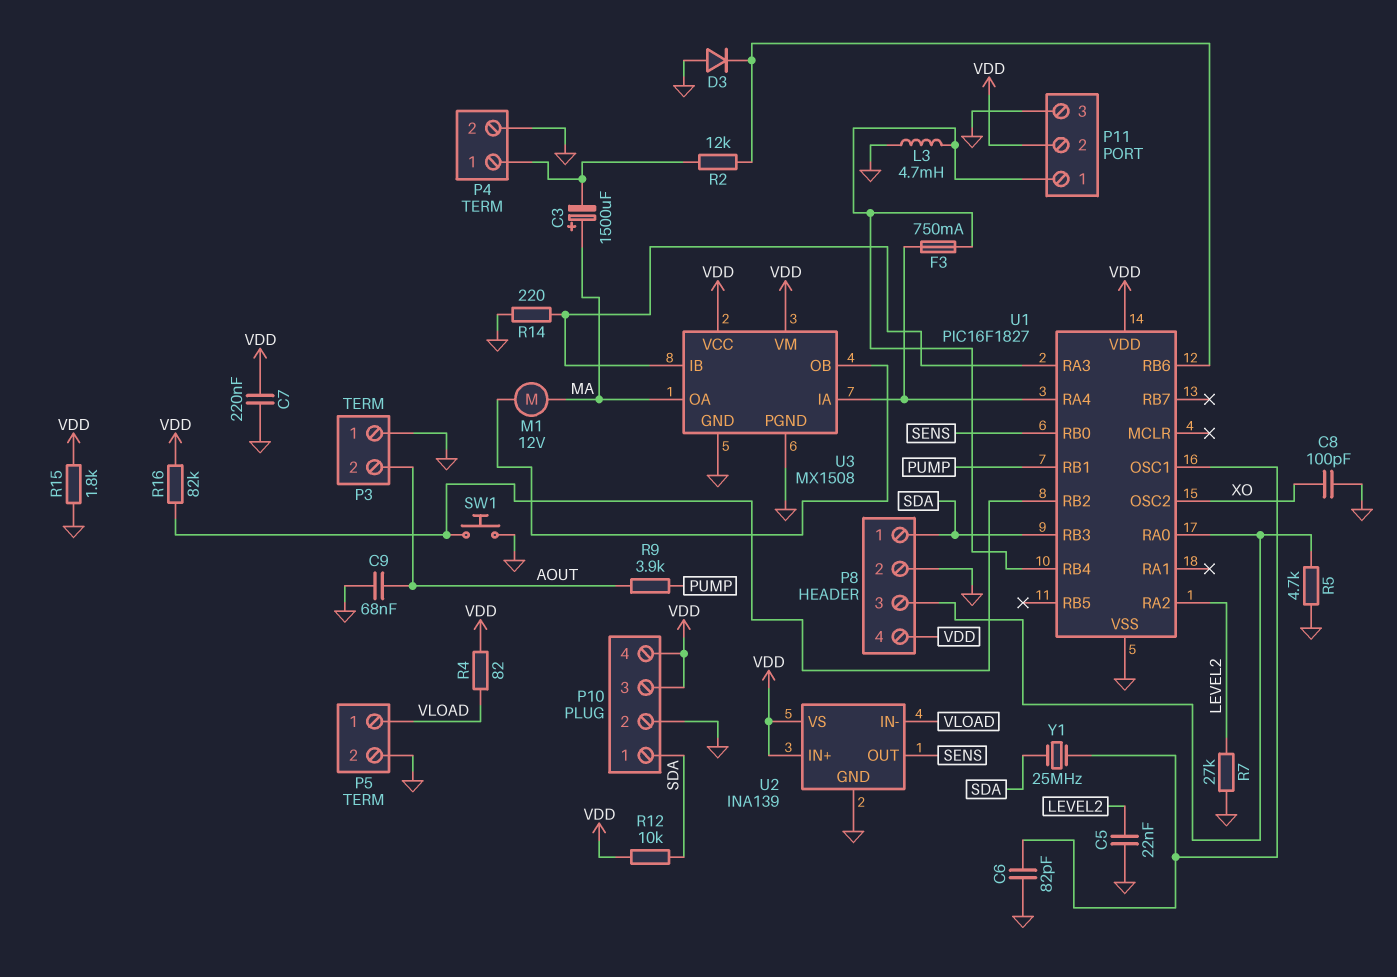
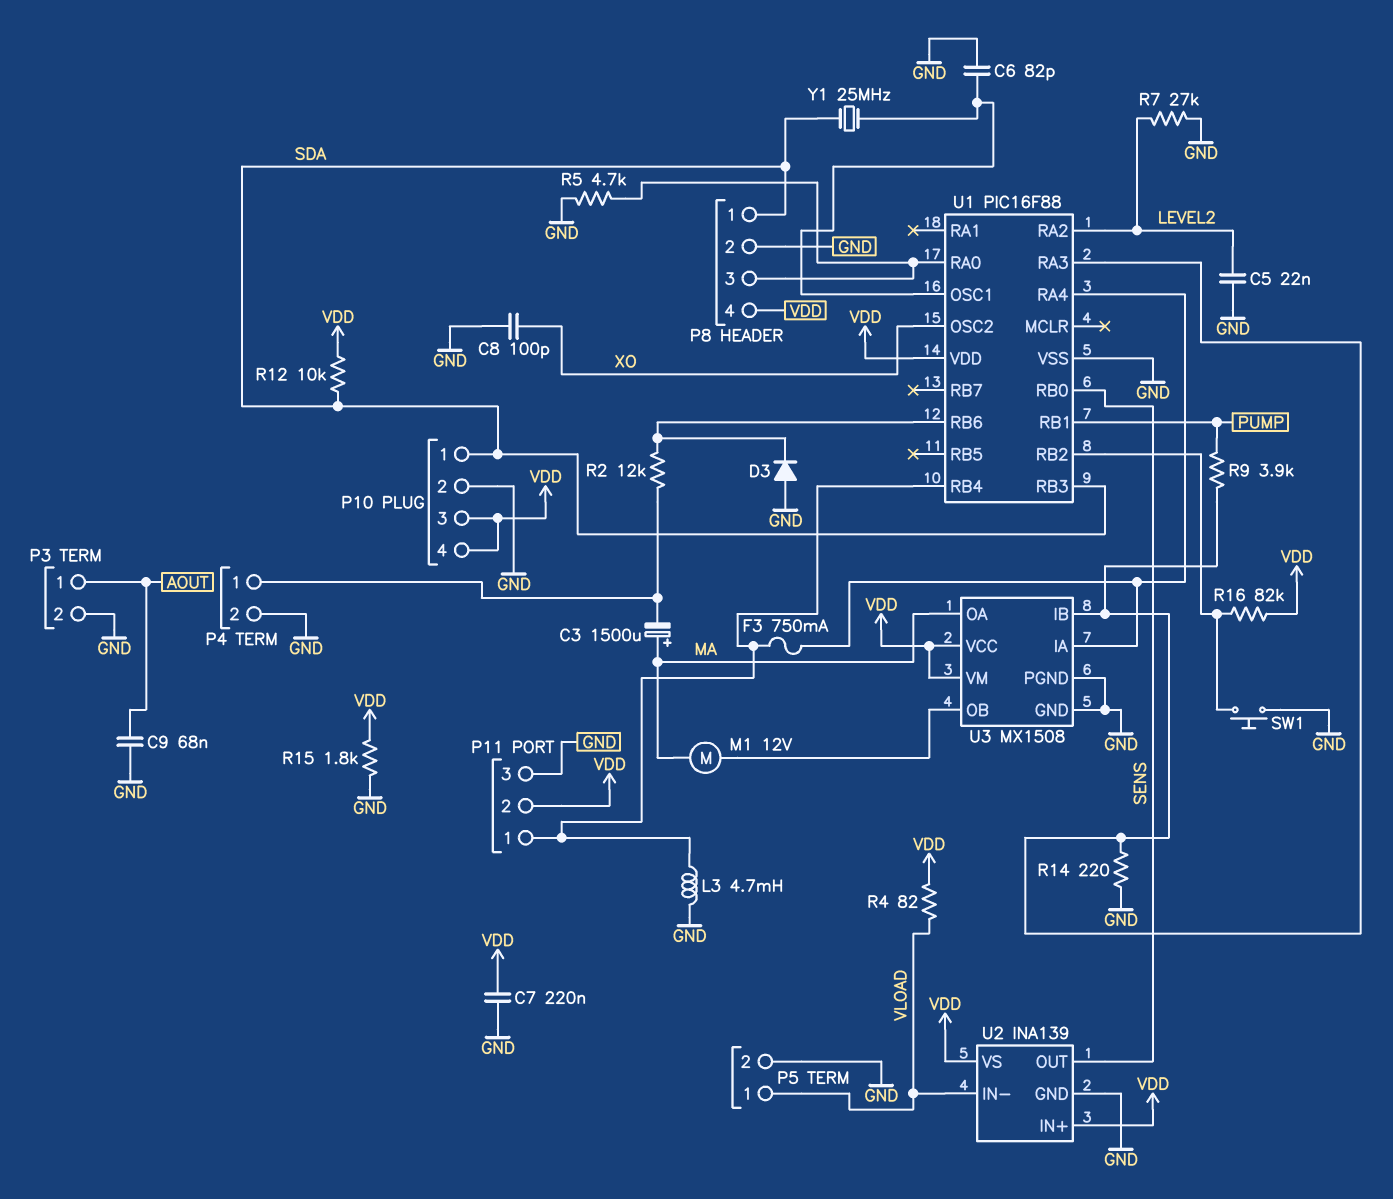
P3 pin 1: GND -> AOUT
P3 pin 2: AOUT -> GND
R9: 3.9k (AOUT, PUMP) -> 3.9k (PUMP, U1/RA3)
U1: PIC16F1827 -> PIC16F88

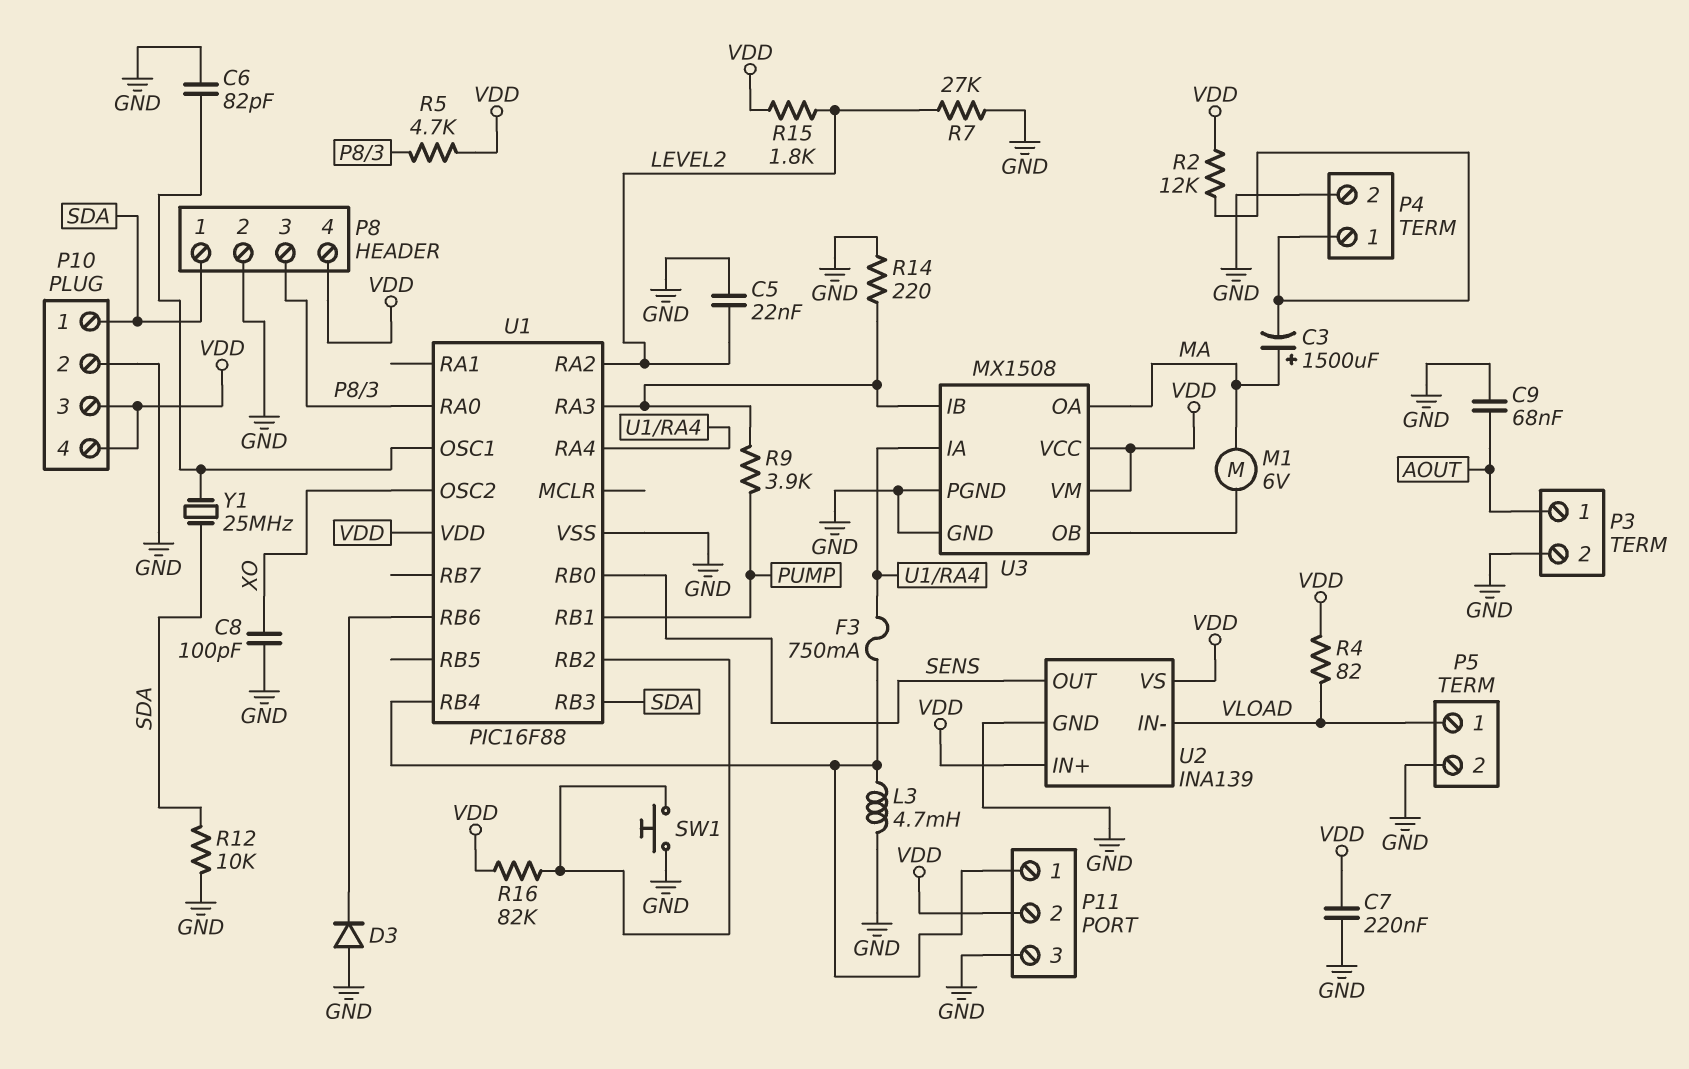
M1: motor 12V (MA, U3/OB) -> motor 6V (MA, U3/OB)
R2: 12k (P4/1, U1/RB6) -> 12k (P4/1, VDD)
R5: 4.7k (GND, P8/3) -> 4.7k (P8/3, VDD)
R12: 10k (SDA, VDD) -> 10k (GND, SDA)
R15: 1.8k (GND, VDD) -> 1.8k (LEVEL2, VDD)

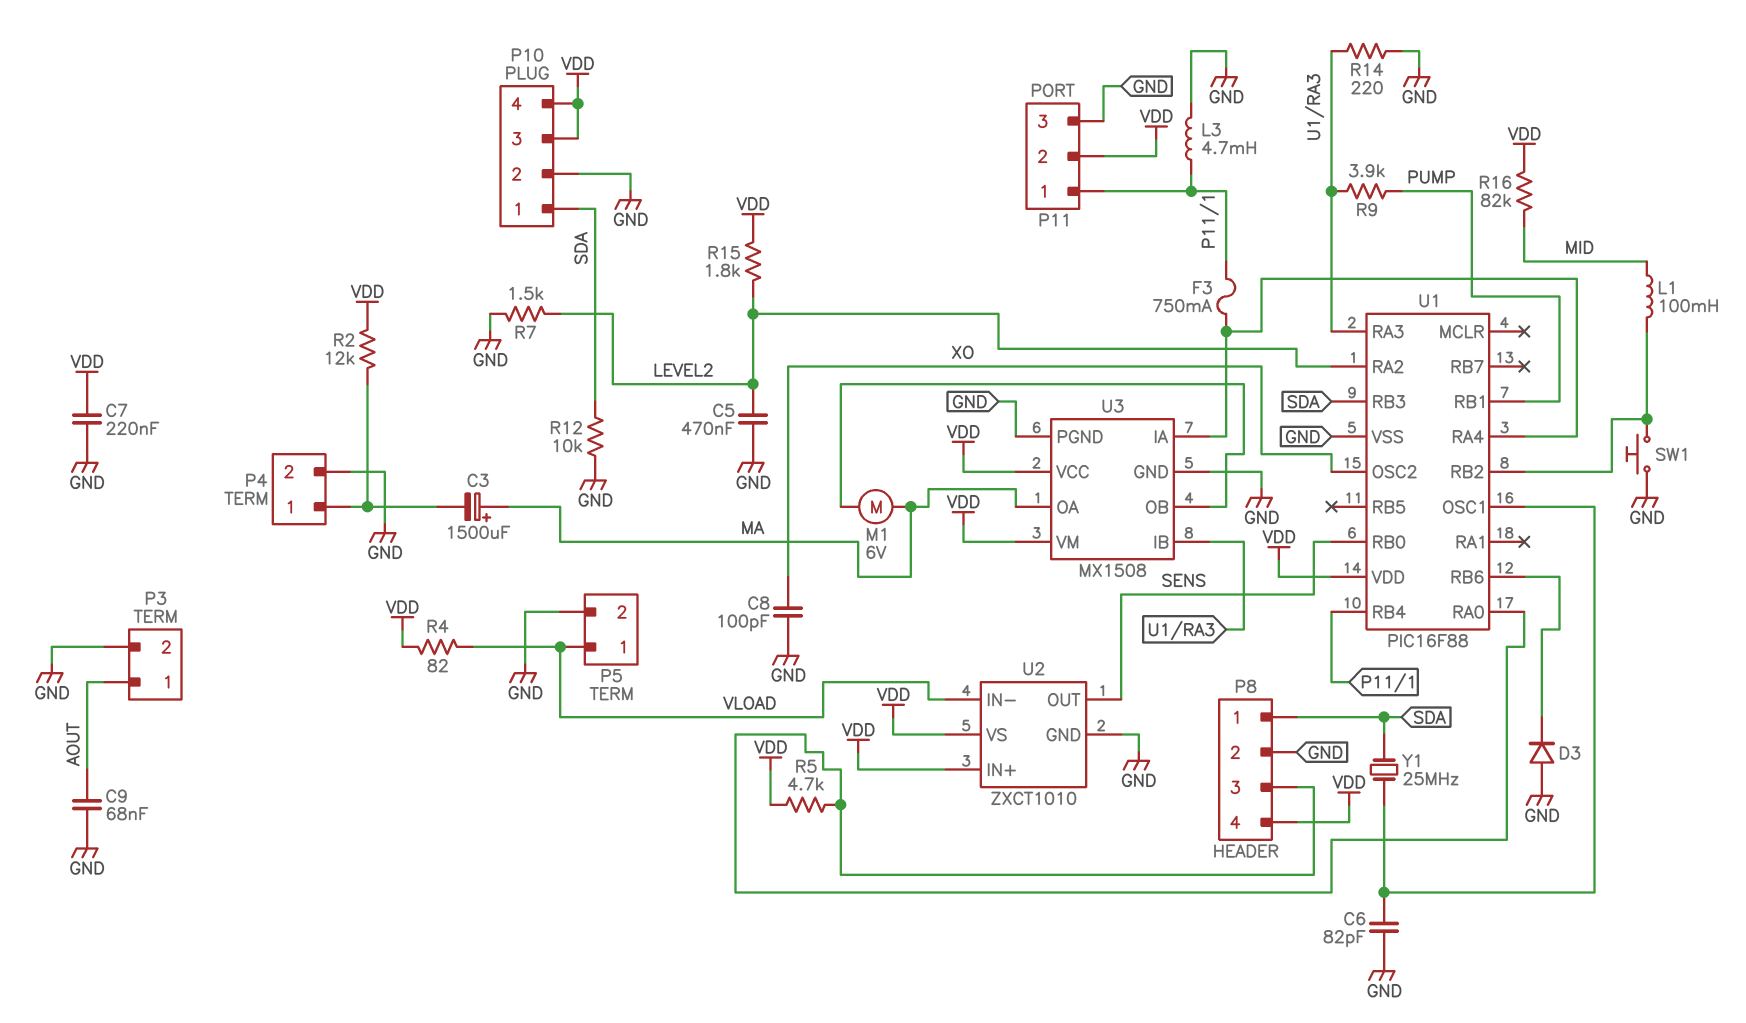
C5: 22nF (GND, LEVEL2) -> 470nF (GND, LEVEL2)
L1: none -> 100mH (MID, U1/RB2)
R7: 27k (GND, LEVEL2) -> 1.5k (GND, LEVEL2)
R16: 82k (U1/RB2, VDD) -> 82k (MID, VDD)
U2: INA139 -> ZXCT1010

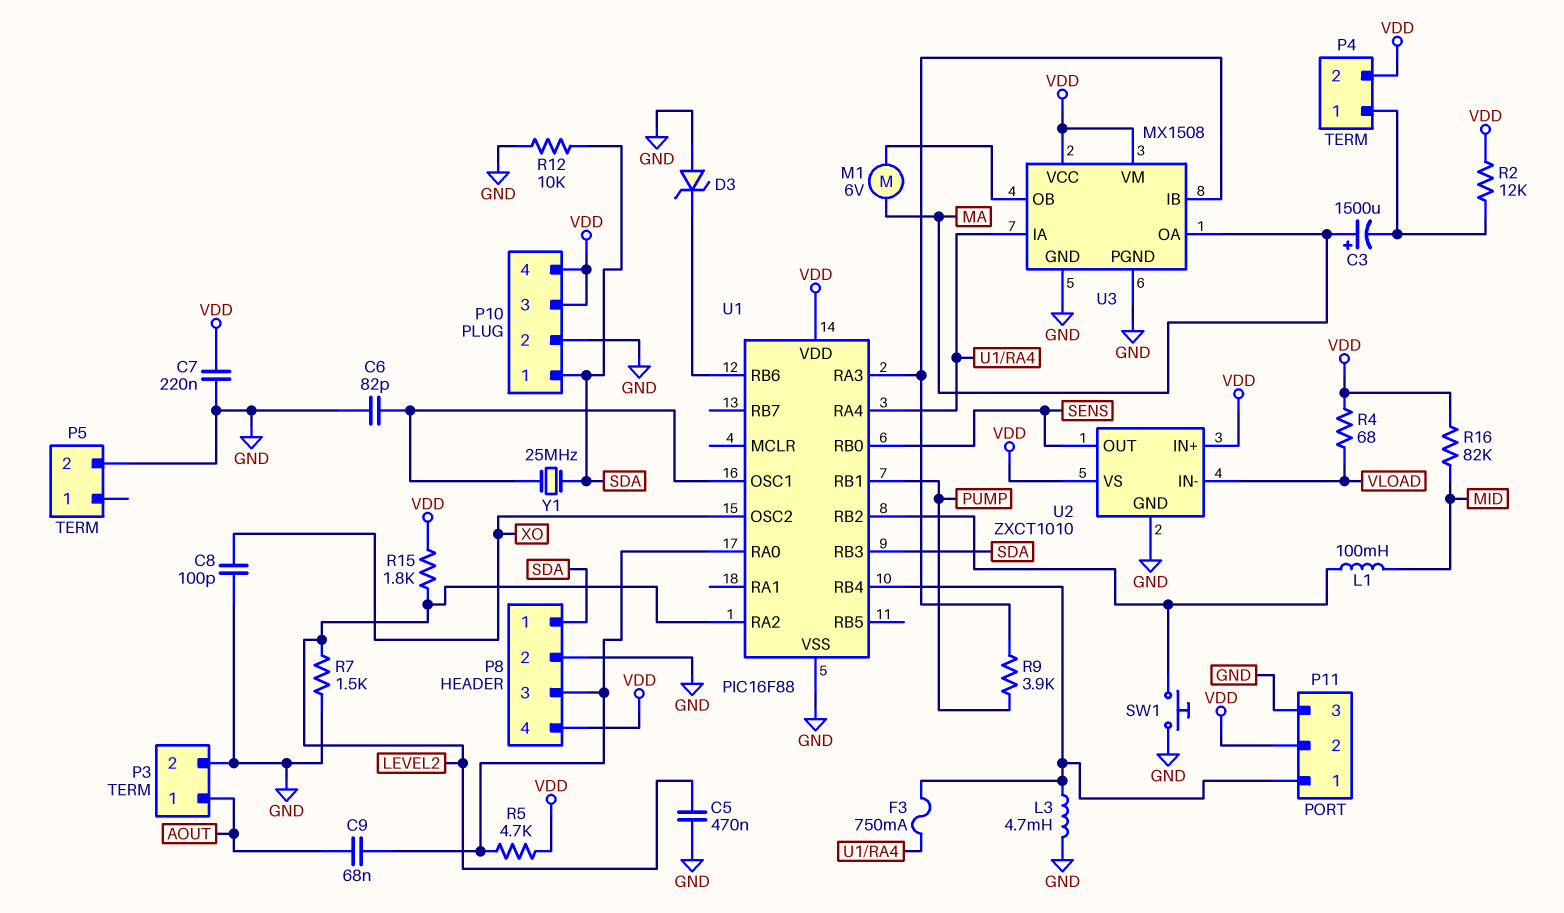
C9: 68nF (AOUT, GND) -> 68nF (AOUT, P8/3)
D3: diode (A GND, K U1/RB6) -> zener (A GND, K U1/RB6)
P4 pin 2: GND -> VDD
P5 pin 1: VLOAD -> none
R4: 82 (VDD, VLOAD) -> 68 (VDD, VLOAD)
R14: 220 (GND, U1/RA3) -> none

